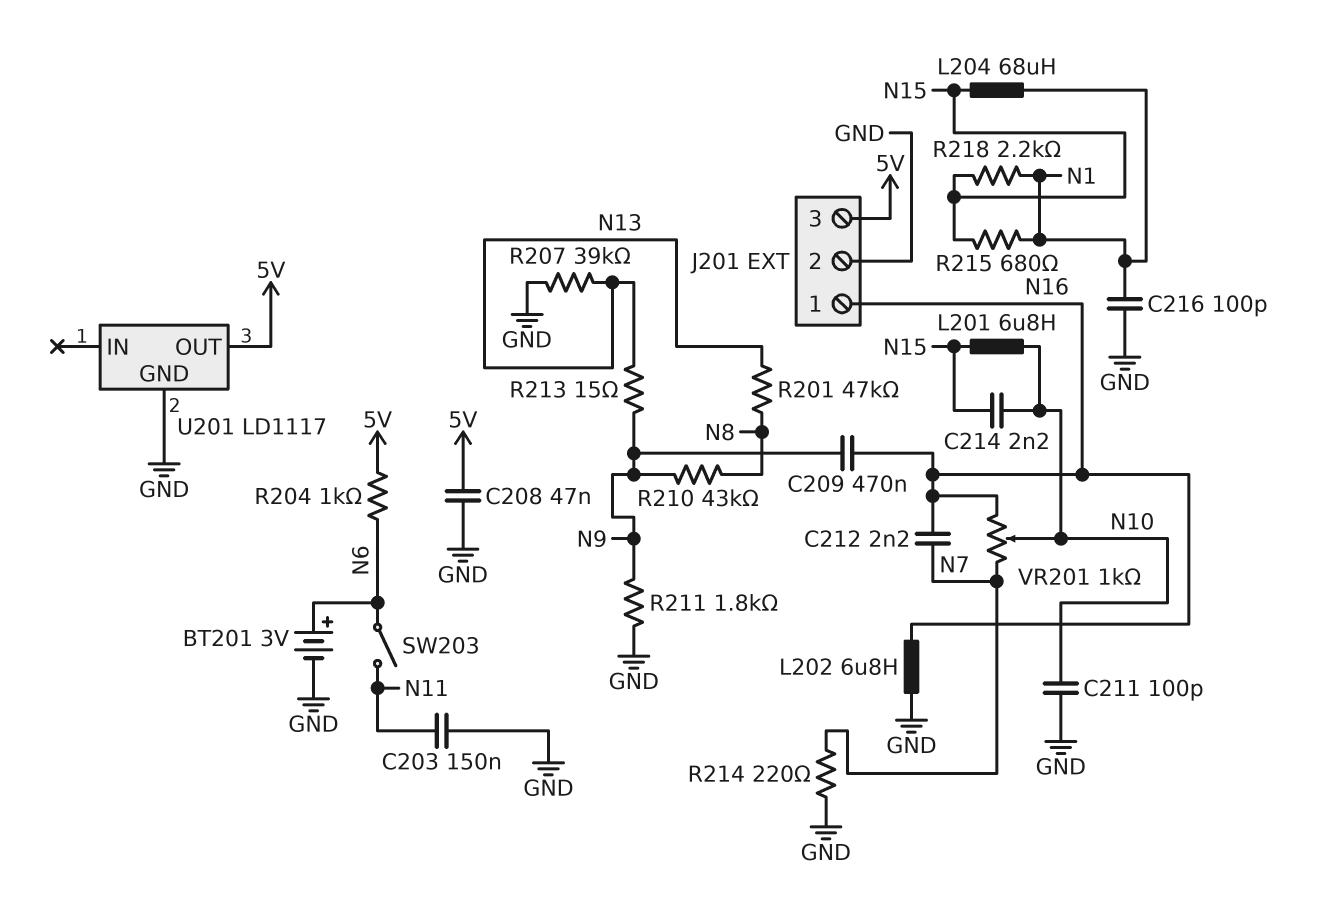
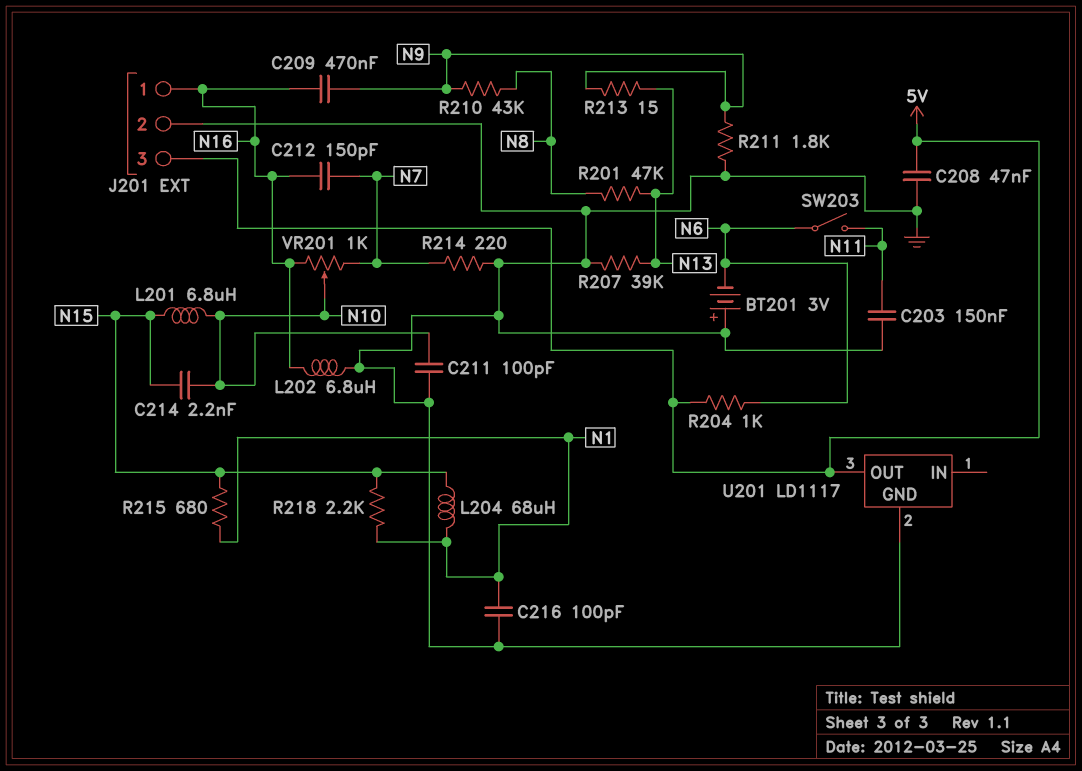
BT201: 3V (plus N6, minus GND) -> 3V (plus GND, minus N6)
C212: 2.2nF (N7, N16) -> 150pF (N7, N16)

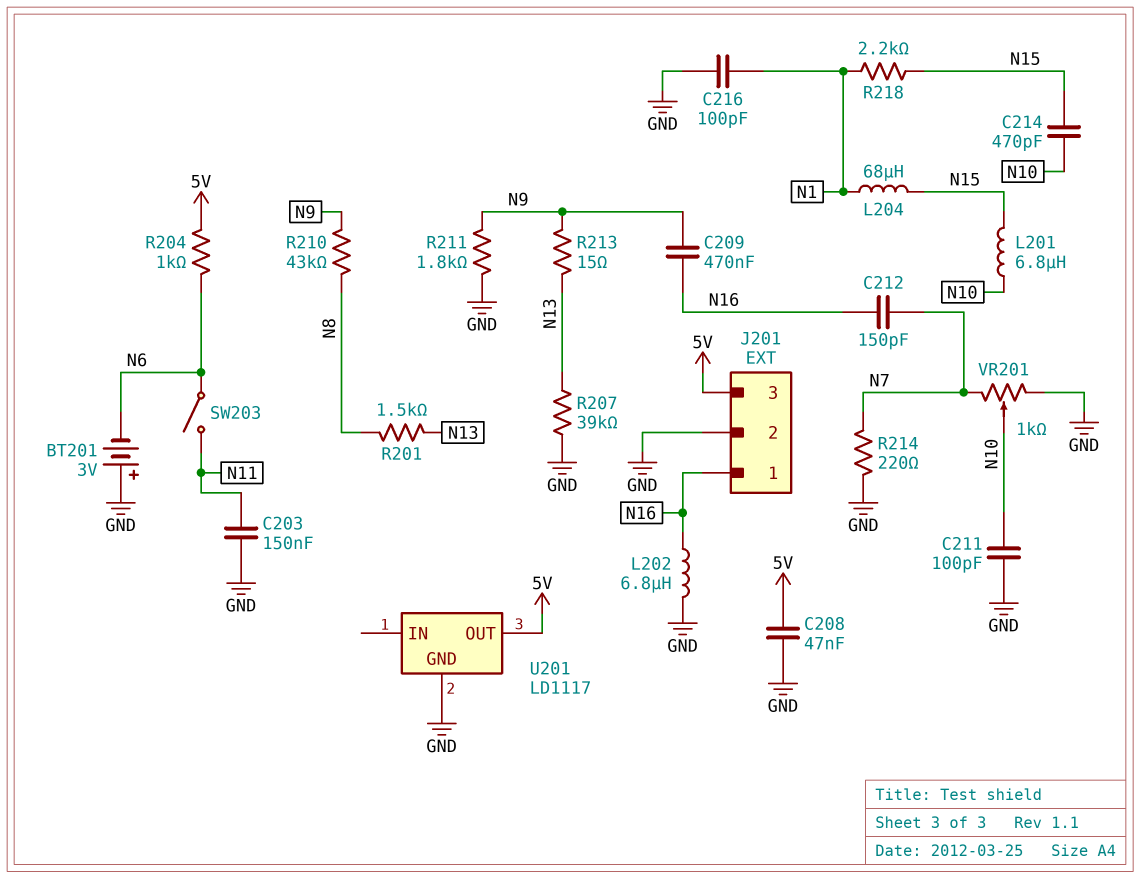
C214: 2.2nF (N10, N15) -> 470pF (N10, N15)
R201: 47k (N8, N13) -> 1.5k (N8, N13)
R215: 680 (N1, N15) -> none
VR201: 1k (N7, N16, wiper N10) -> 1k (GND, N7, wiper N10)

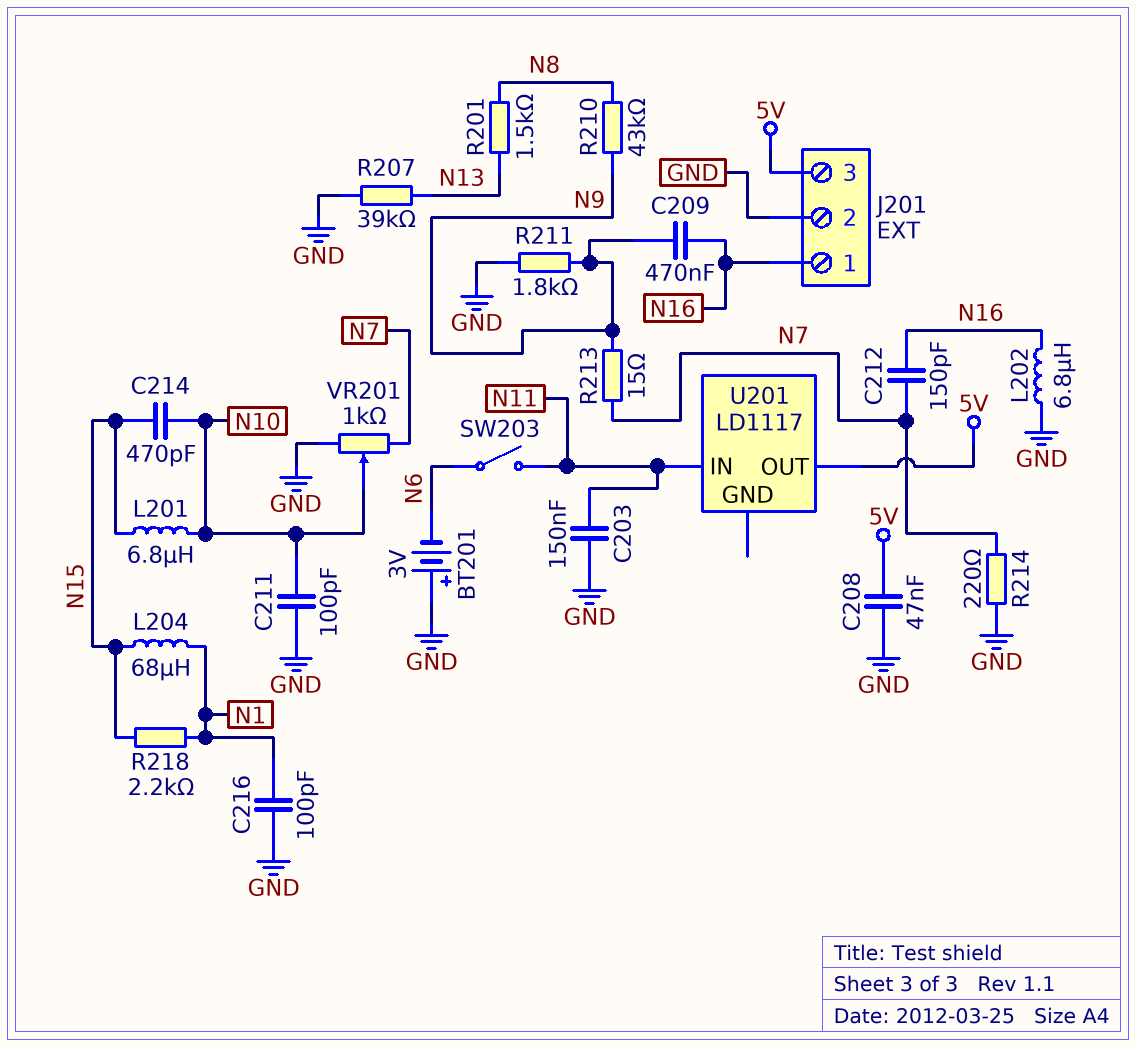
R204: 1k (5V, N6) -> none
R213: 15 (N9, N13) -> 15 (N7, N9)
U201 pin GND: GND -> none
U201 pin IN: none -> N11

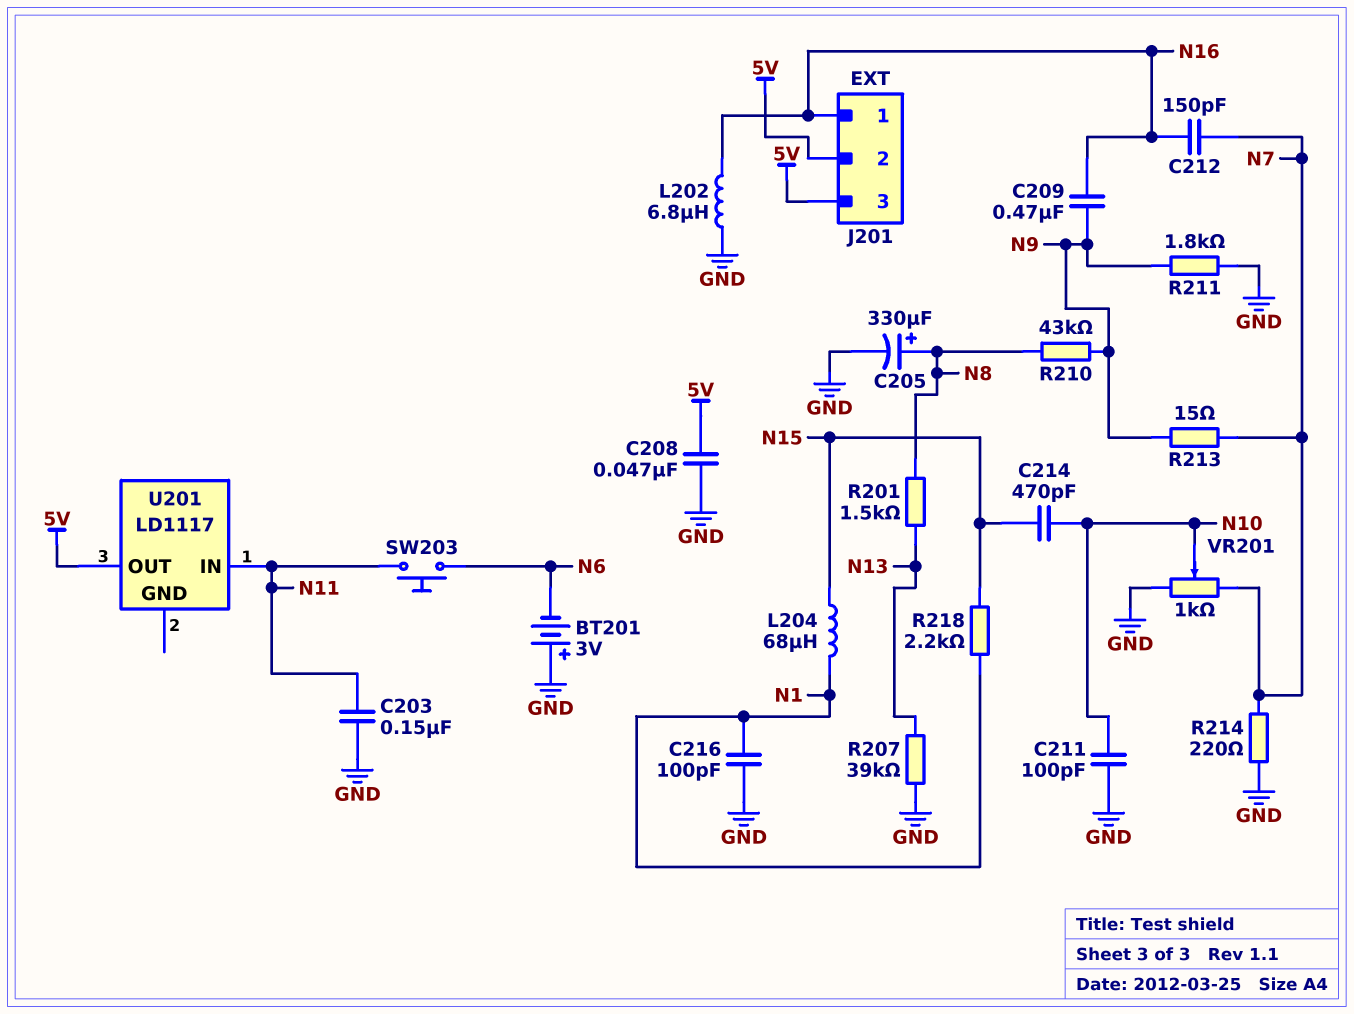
C205: none -> 330uF (plus N8, minus GND)
J201 pin 2: GND -> 5V
L201: 6.8uH (N10, N15) -> none
SW203: switch (N6, N11) -> button (N6, N11)

